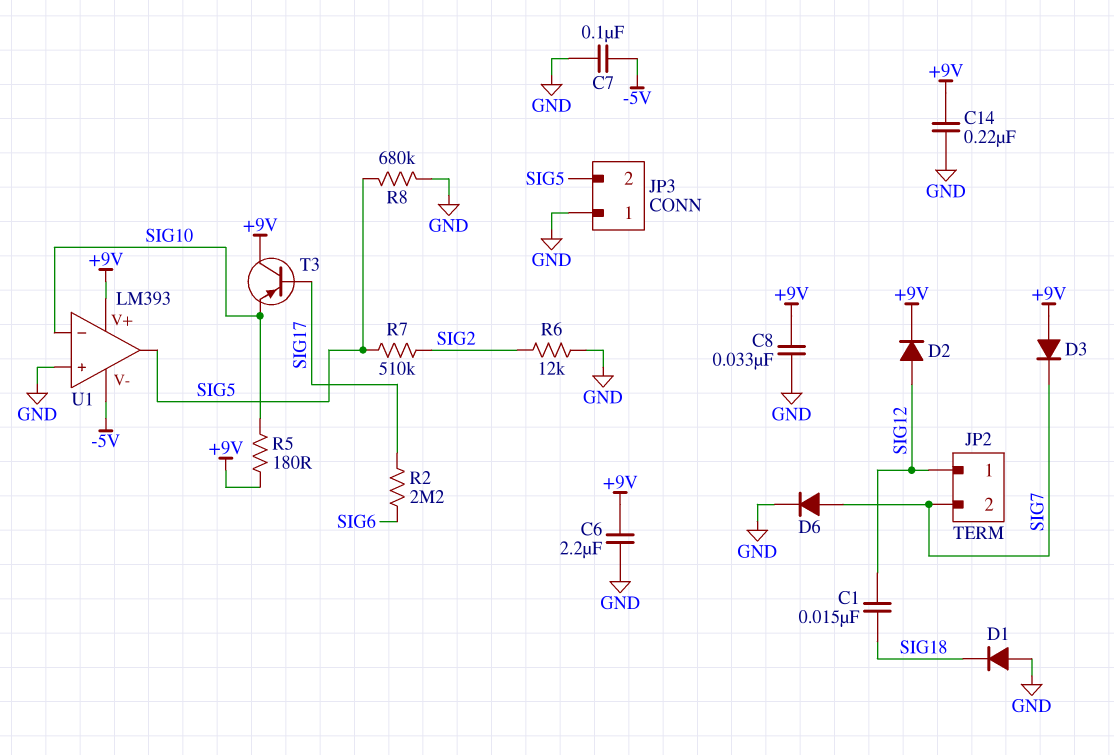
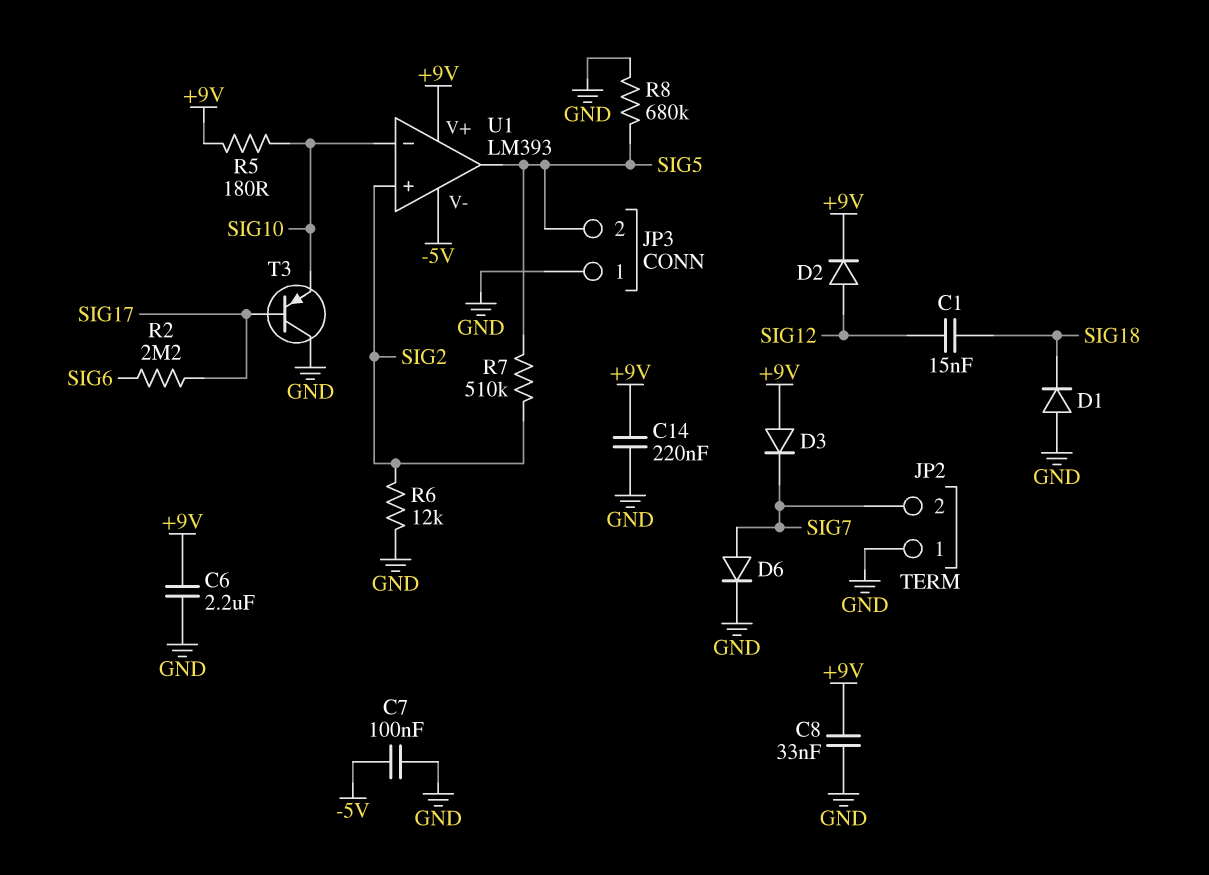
JP2 pin 1: SIG12 -> GND
T3: PNP (B SIG17, C +9V, E SIG10) -> PNP (B SIG17, C GND, E SIG10)
U1 pin in+: GND -> SIG2

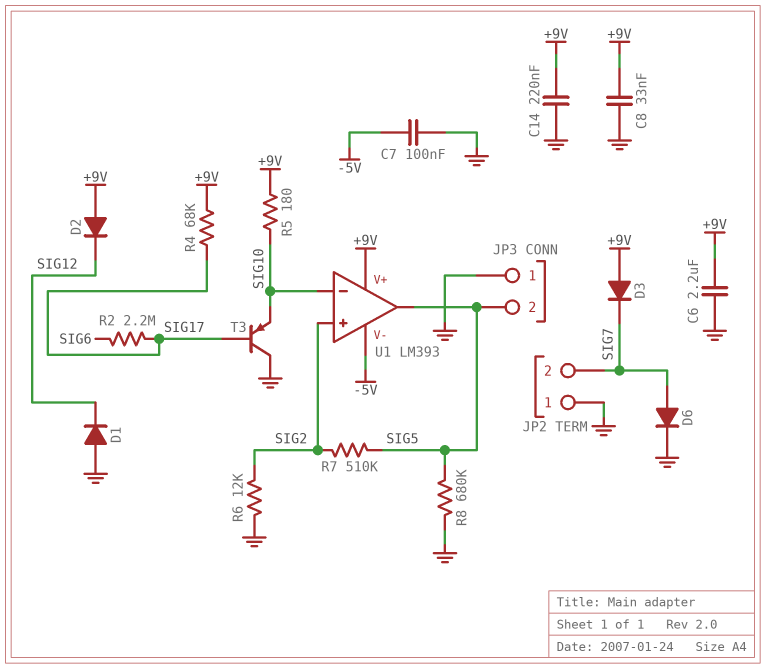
C1: 15nF (SIG12, SIG18) -> none
D1: diode (A GND, K SIG18) -> diode (A GND, K SIG12)
D2: diode (A SIG12, K +9V) -> diode (A +9V, K SIG12)
R4: none -> 68k (+9V, SIG17)

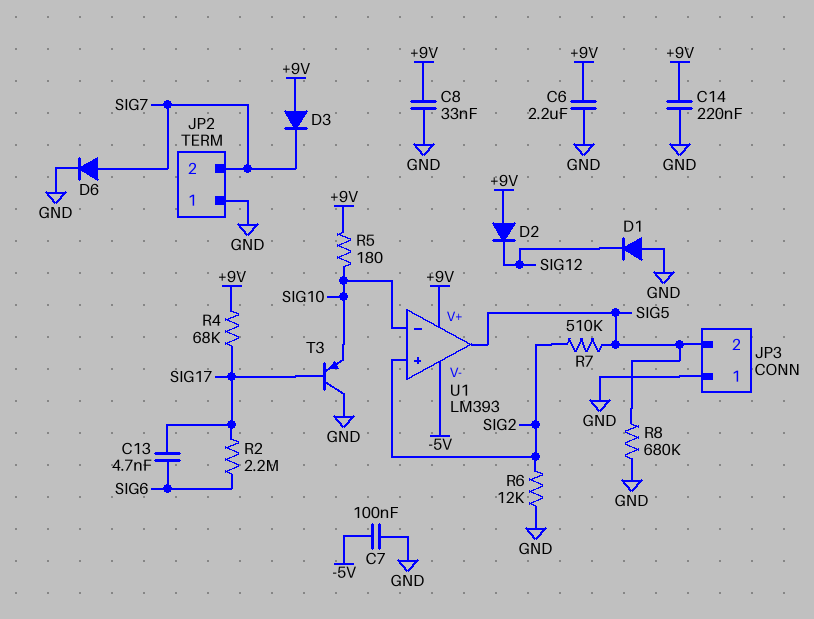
C13: none -> 4.7nF (SIG6, SIG17)

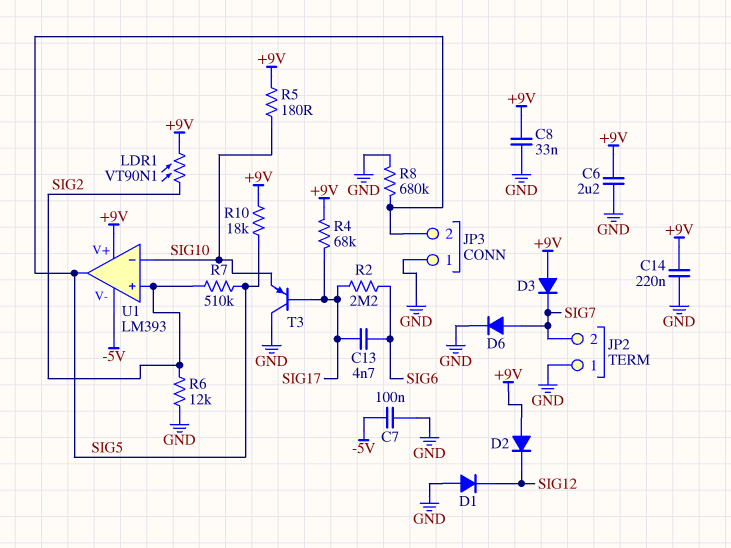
LDR1: none -> VT90N1 (+9V, SIG2)
R10: none -> 18k (+9V, SIG5)

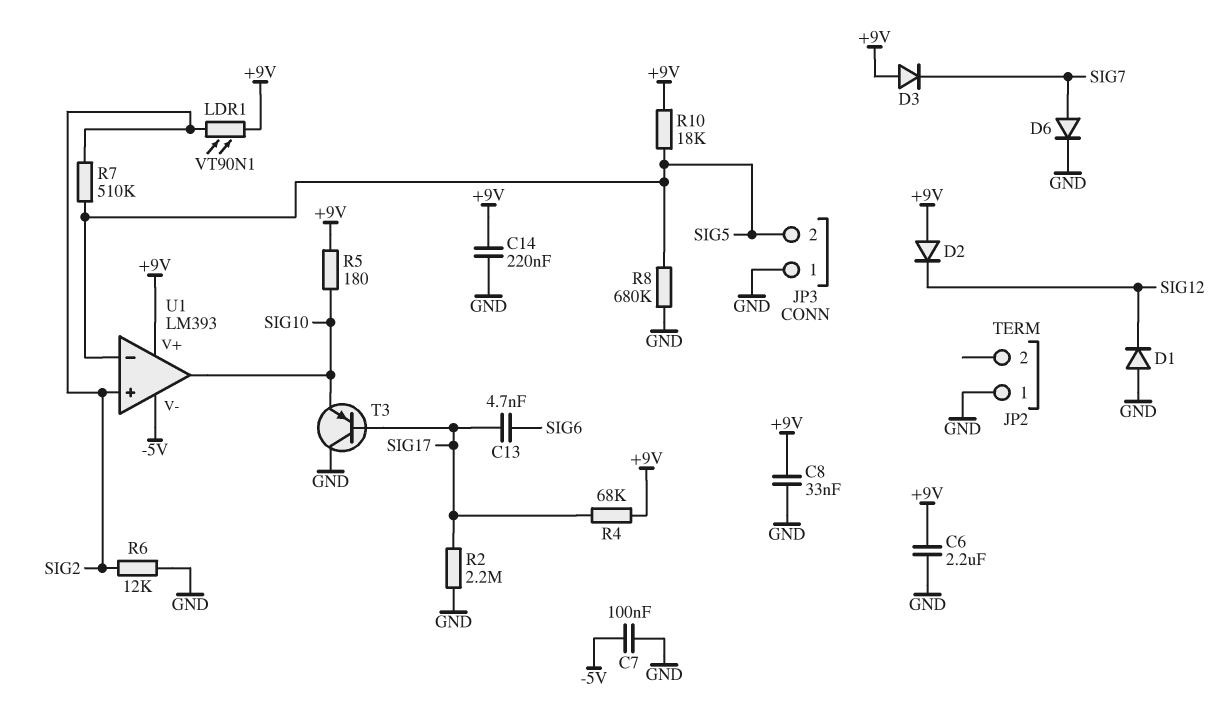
JP2 pin 2: SIG7 -> none
R2: 2.2M (SIG6, SIG17) -> 2.2M (GND, SIG17)
U1 pin in-: SIG10 -> SIG5
U1 pin out: SIG5 -> SIG10

